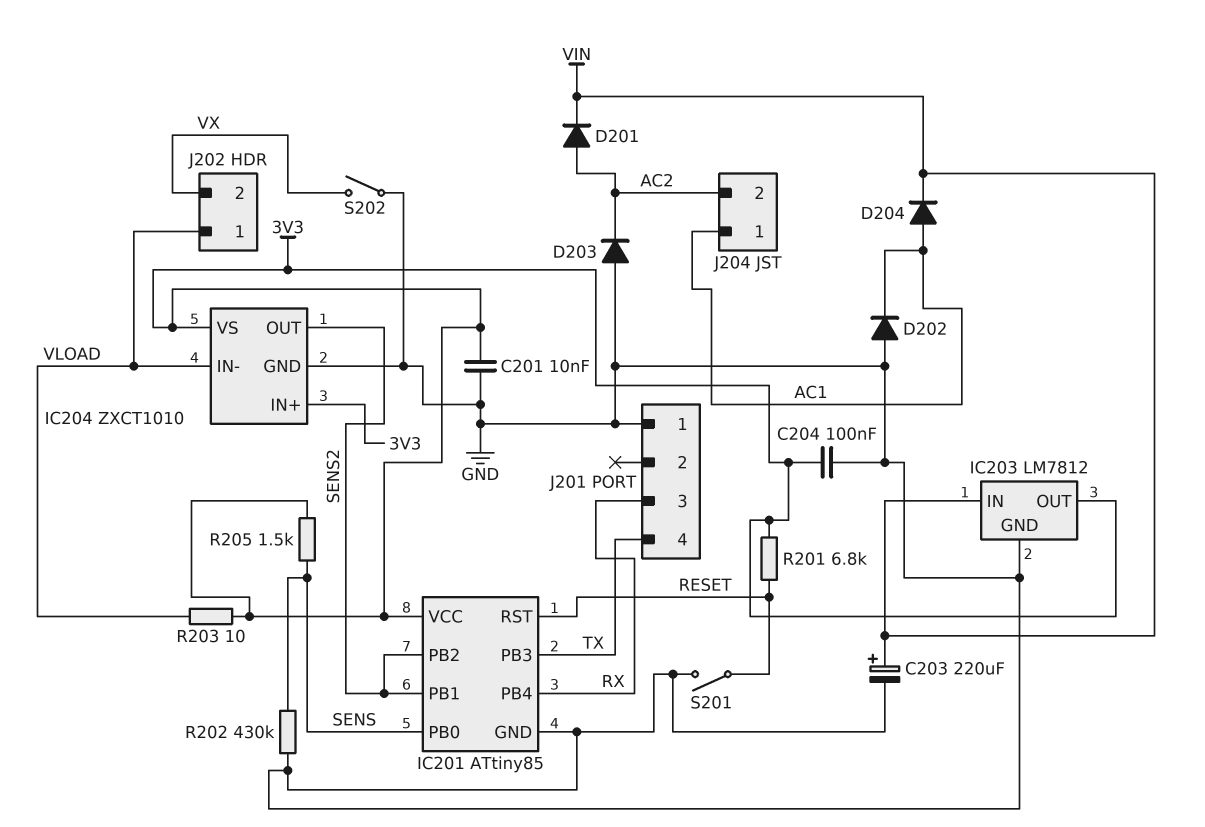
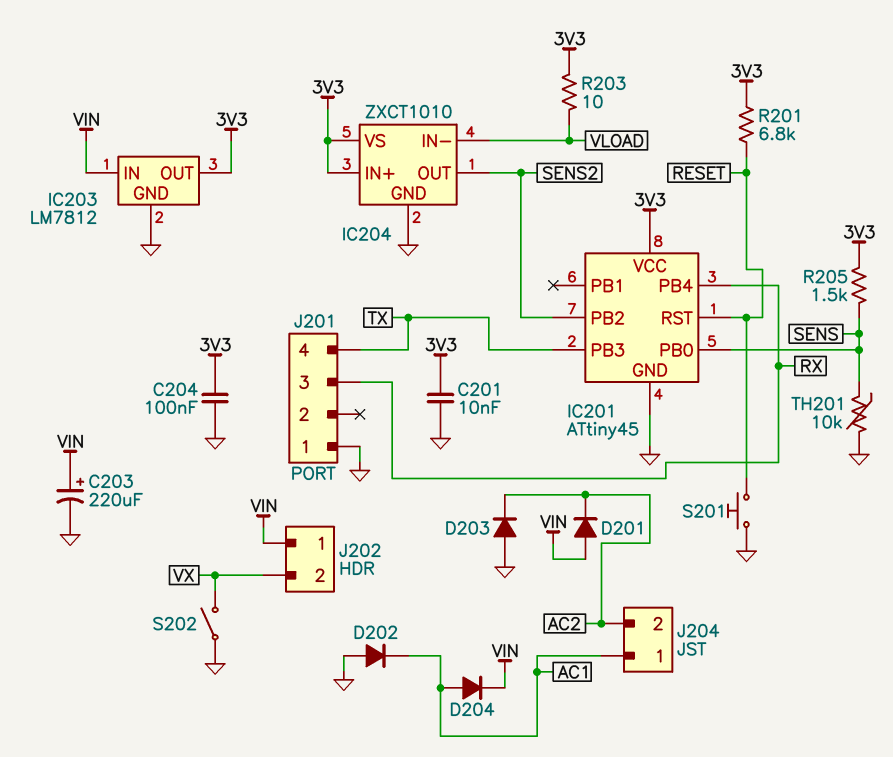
D201: diode (A AC2, K VIN) -> diode (A VIN, K AC2)
IC201: ATtiny85 -> ATtiny45
IC201 pin PB1: SENS2 -> none
J202 pin 1: VLOAD -> VIN
R202: 430k (GND, SENS) -> none
S201: switch (GND, RESET) -> button (GND, RESET)
TH201: none -> 10k (GND, SENS)

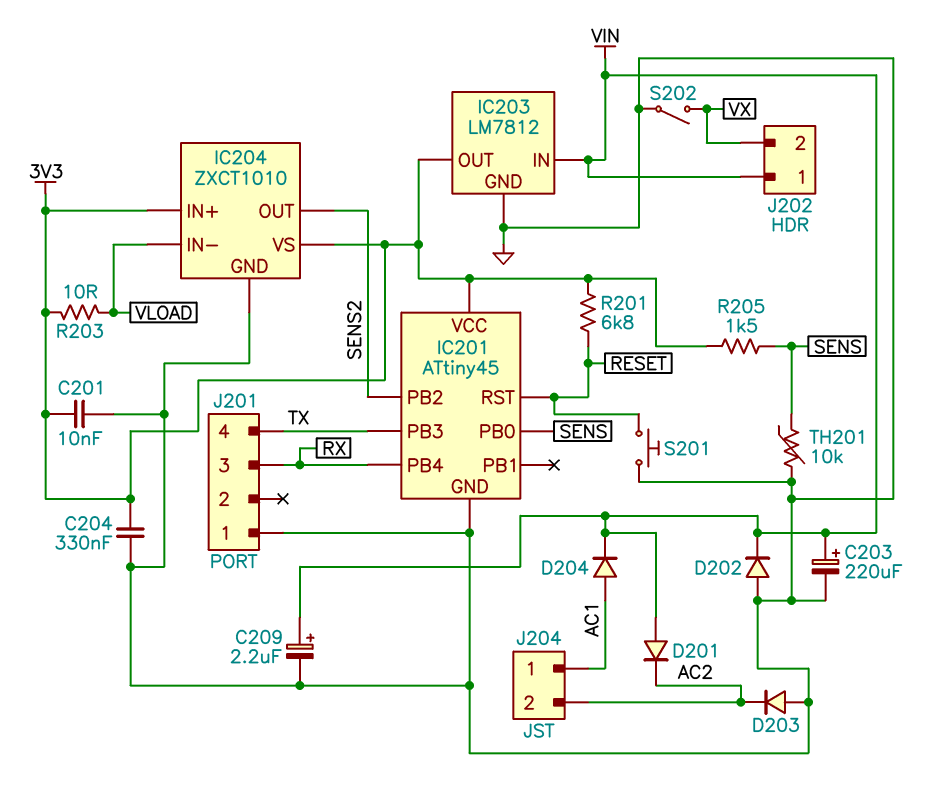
C204: 100nF (3V3, GND) -> 330nF (3V3, GND)
C209: none -> 2.2uF (plus VIN, minus GND)
D202: diode (A GND, K AC1) -> diode (A GND, K VIN)

